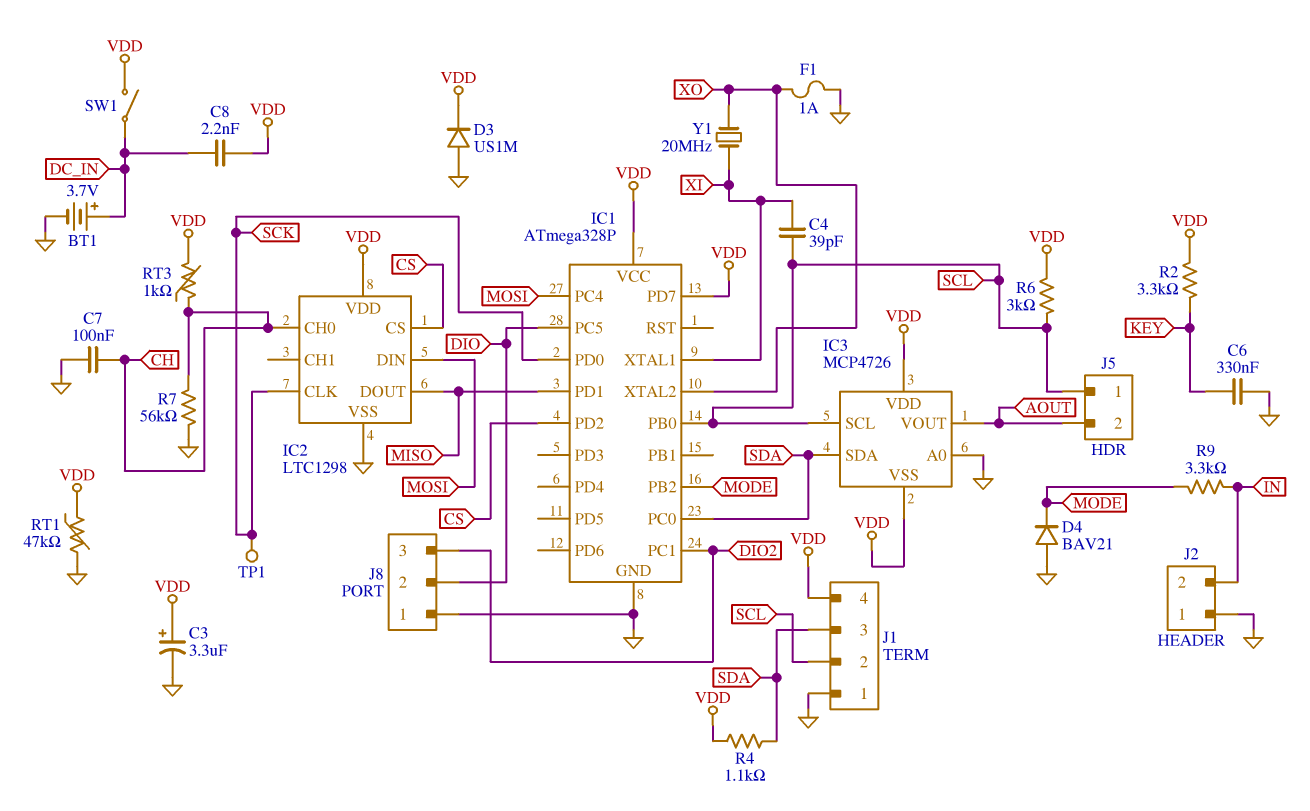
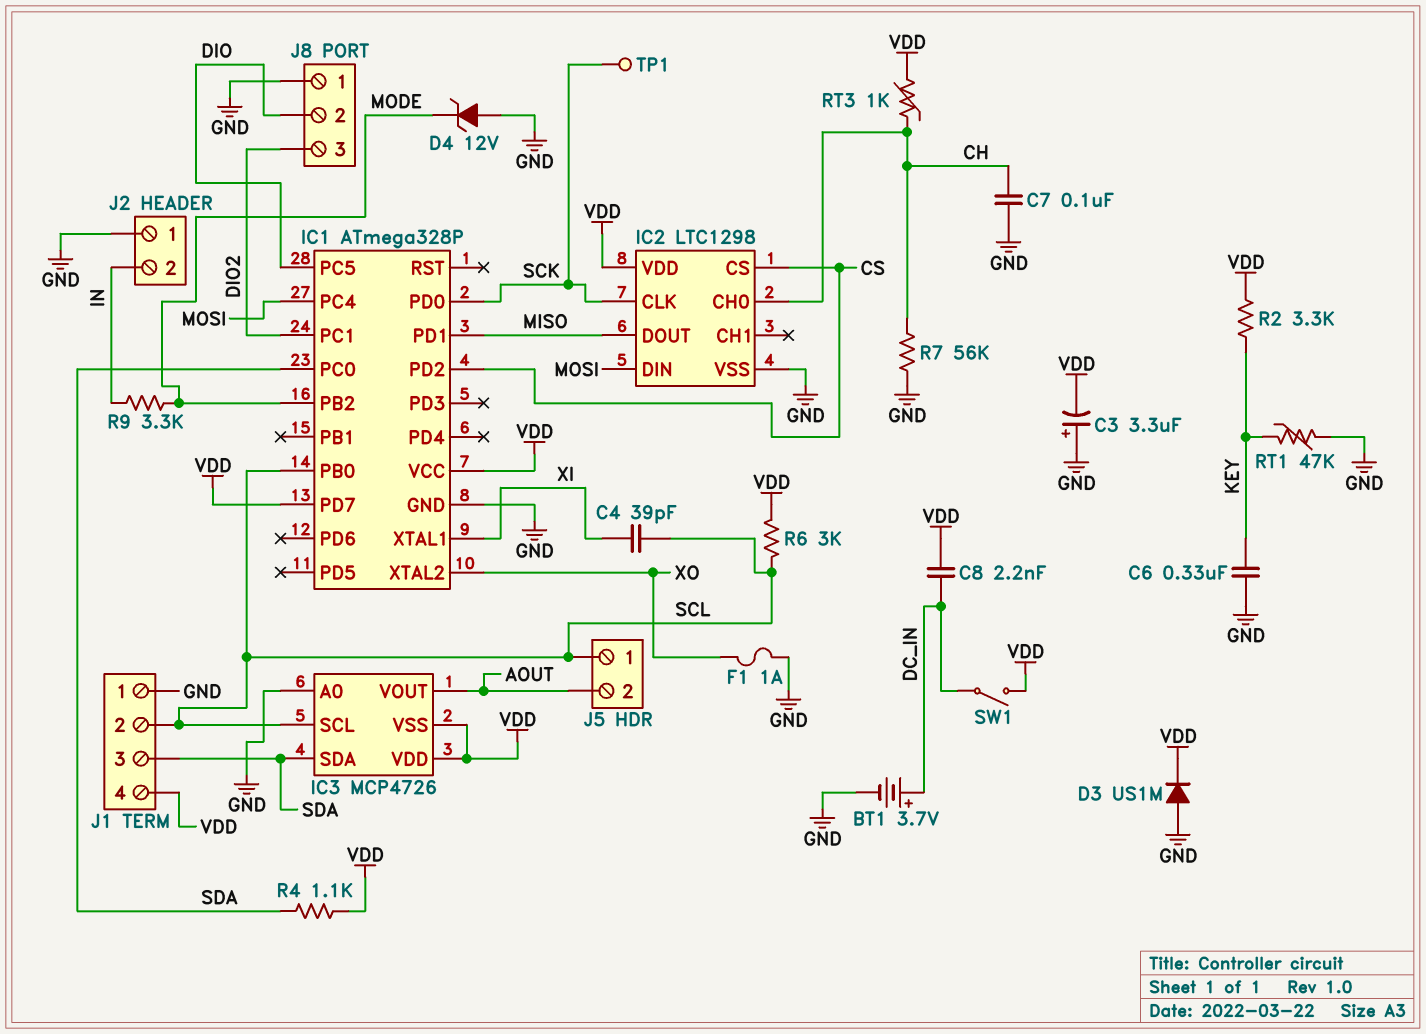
C3: 3.3uF (plus VDD, minus GND) -> 3.3uF (plus GND, minus VDD)
D4: diode BAV21 (A GND, K MODE) -> zener 12V (A GND, K MODE)
RT1: 47k (GND, VDD) -> 47k (GND, KEY)
Y1: 20MHz (XI, XO) -> none

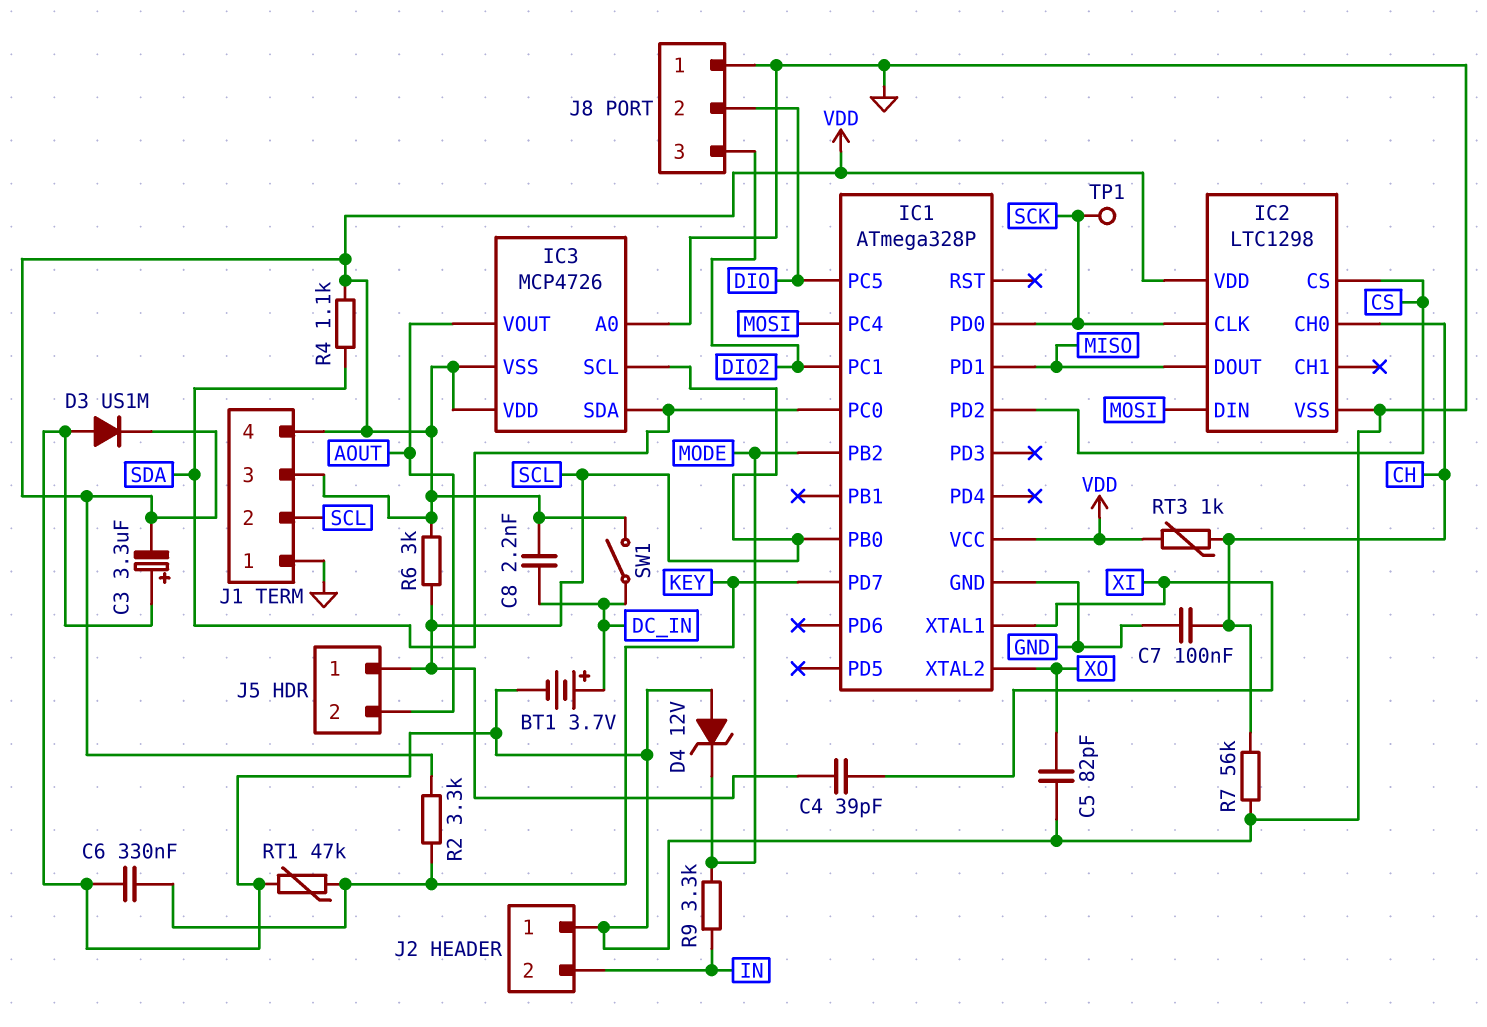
C5: none -> 82pF (GND, XO)
F1: 1A (GND, XO) -> none
IC1 pin PD7: VDD -> KEY
J1 pin 3: SDA -> VDD

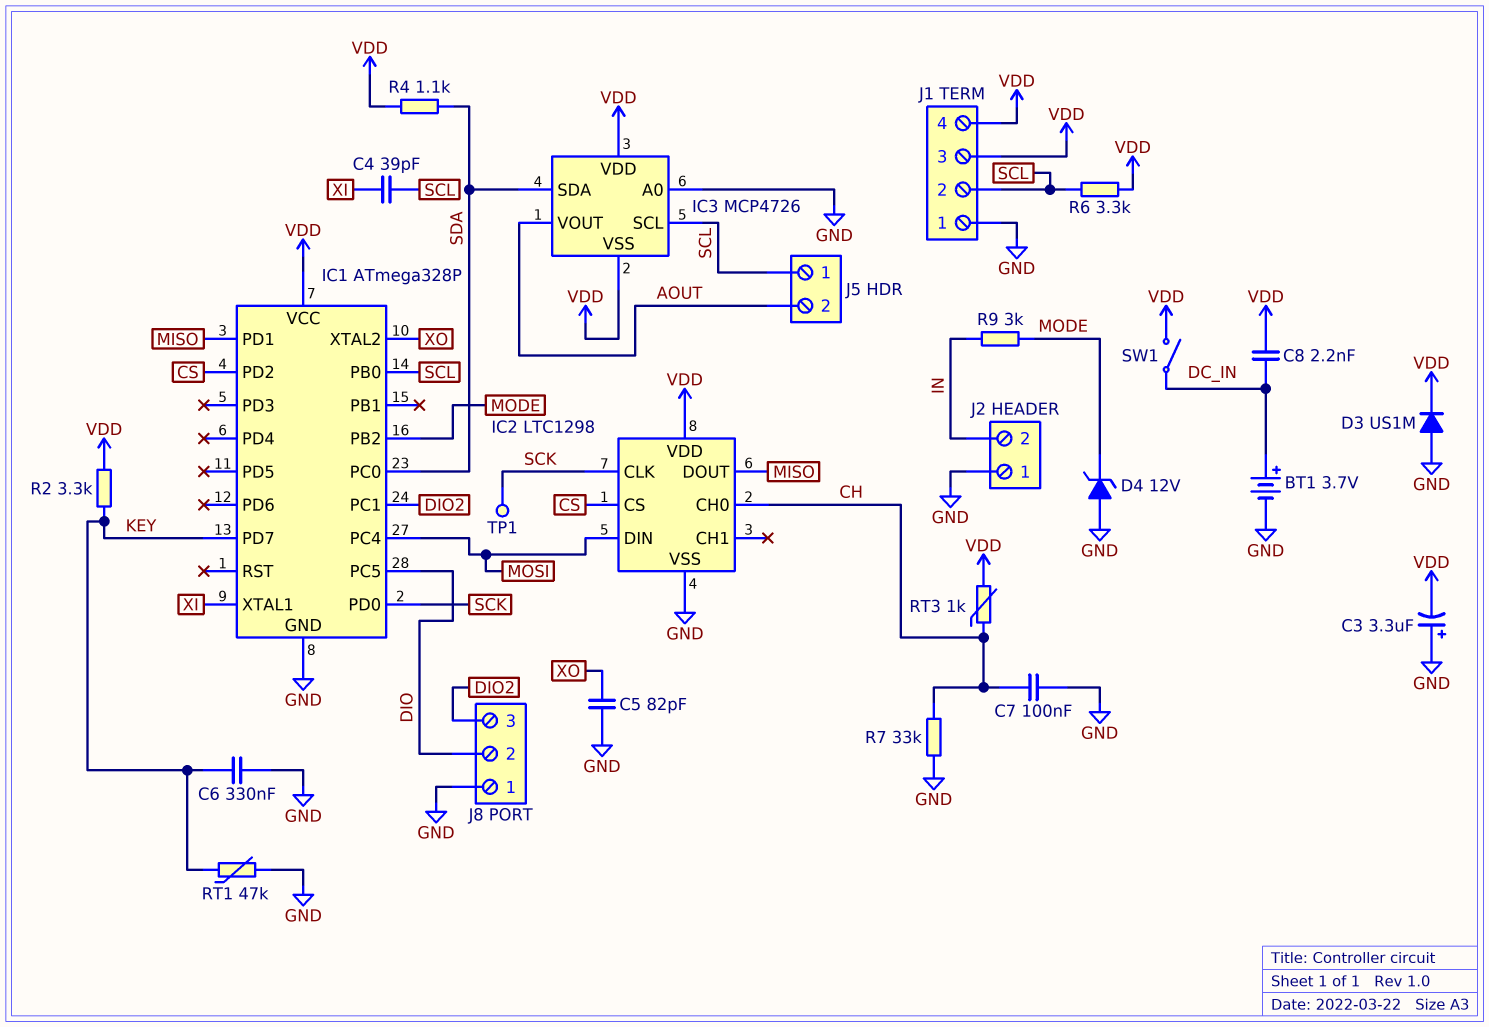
R6: 3k (SCL, VDD) -> 3.3k (SCL, VDD)
R7: 56k (CH, GND) -> 33k (CH, GND)
R9: 3.3k (IN, MODE) -> 3k (IN, MODE)

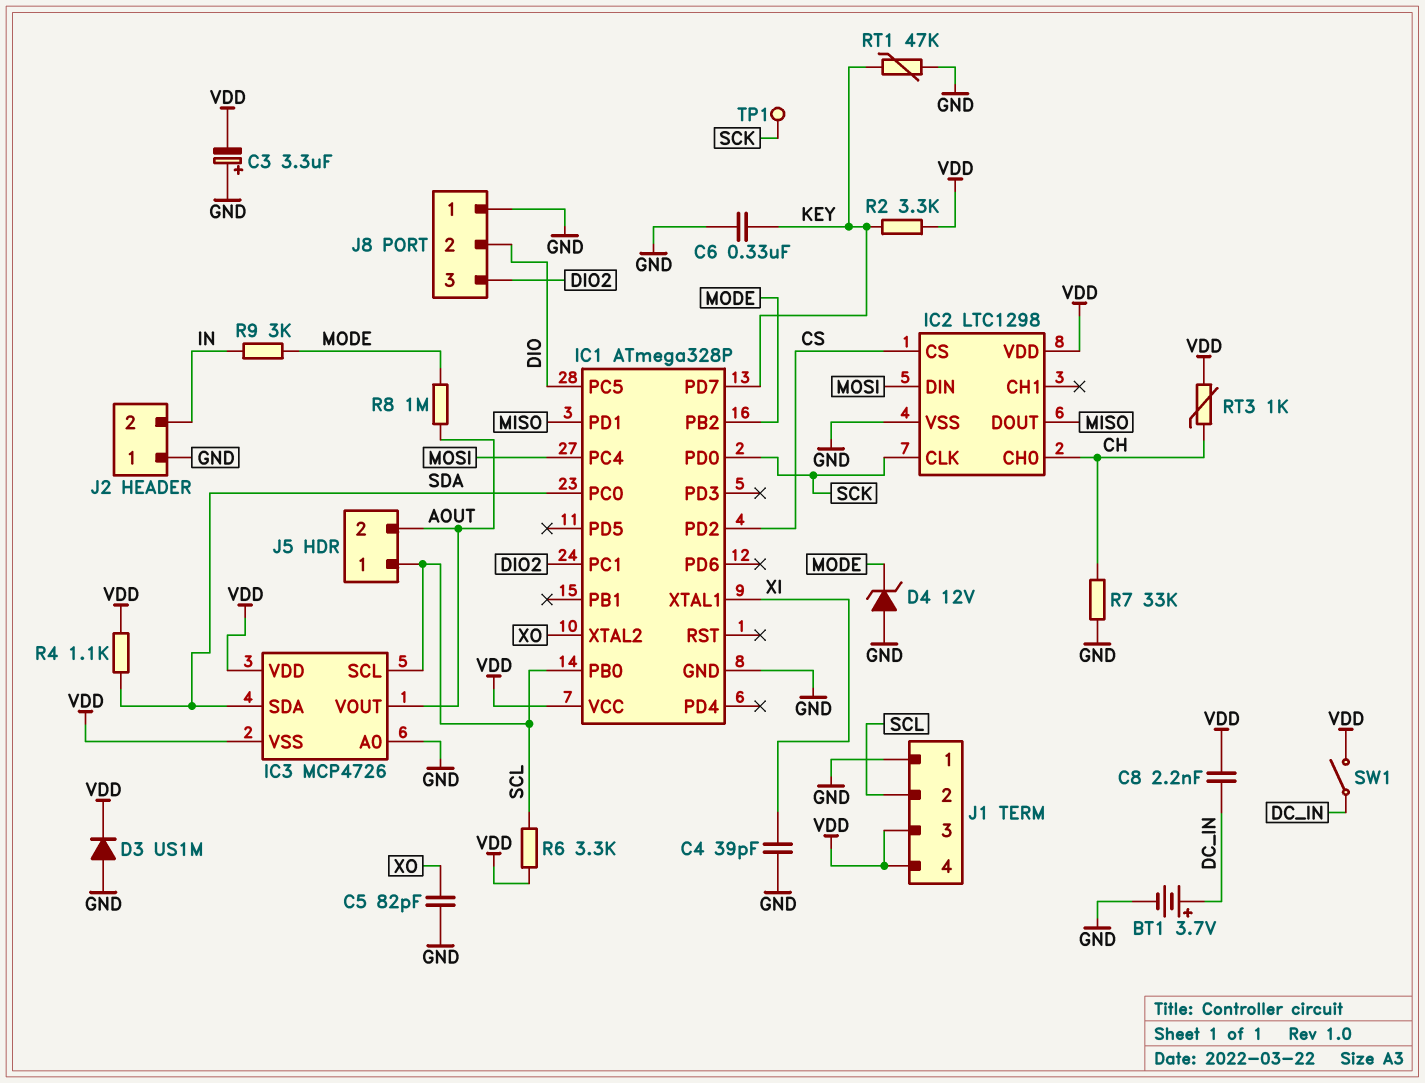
C4: 39pF (SCL, XI) -> 39pF (GND, XI)
C7: 100nF (CH, GND) -> none
R8: none -> 1M (AOUT, MODE)

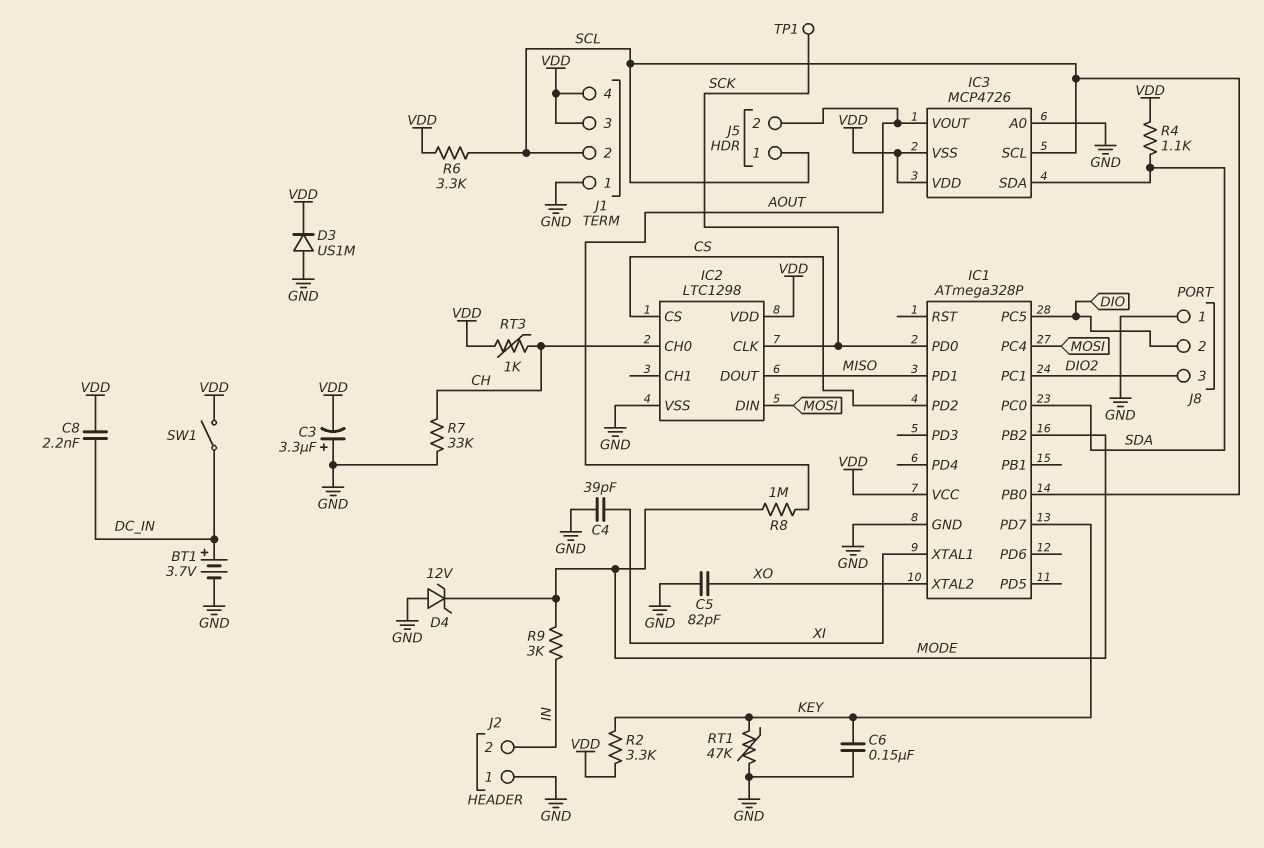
C6: 330nF (GND, KEY) -> 150nF (GND, KEY)

